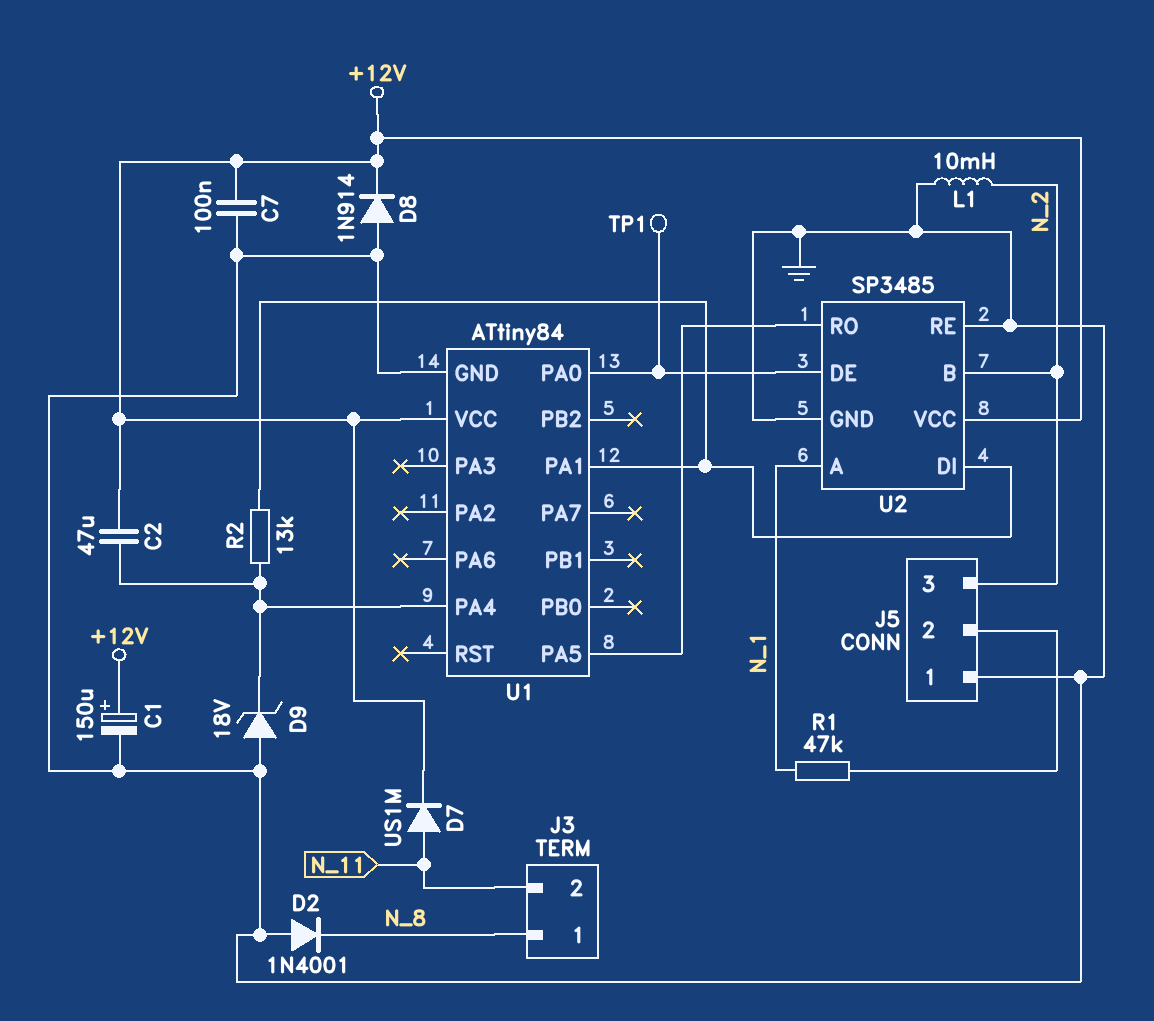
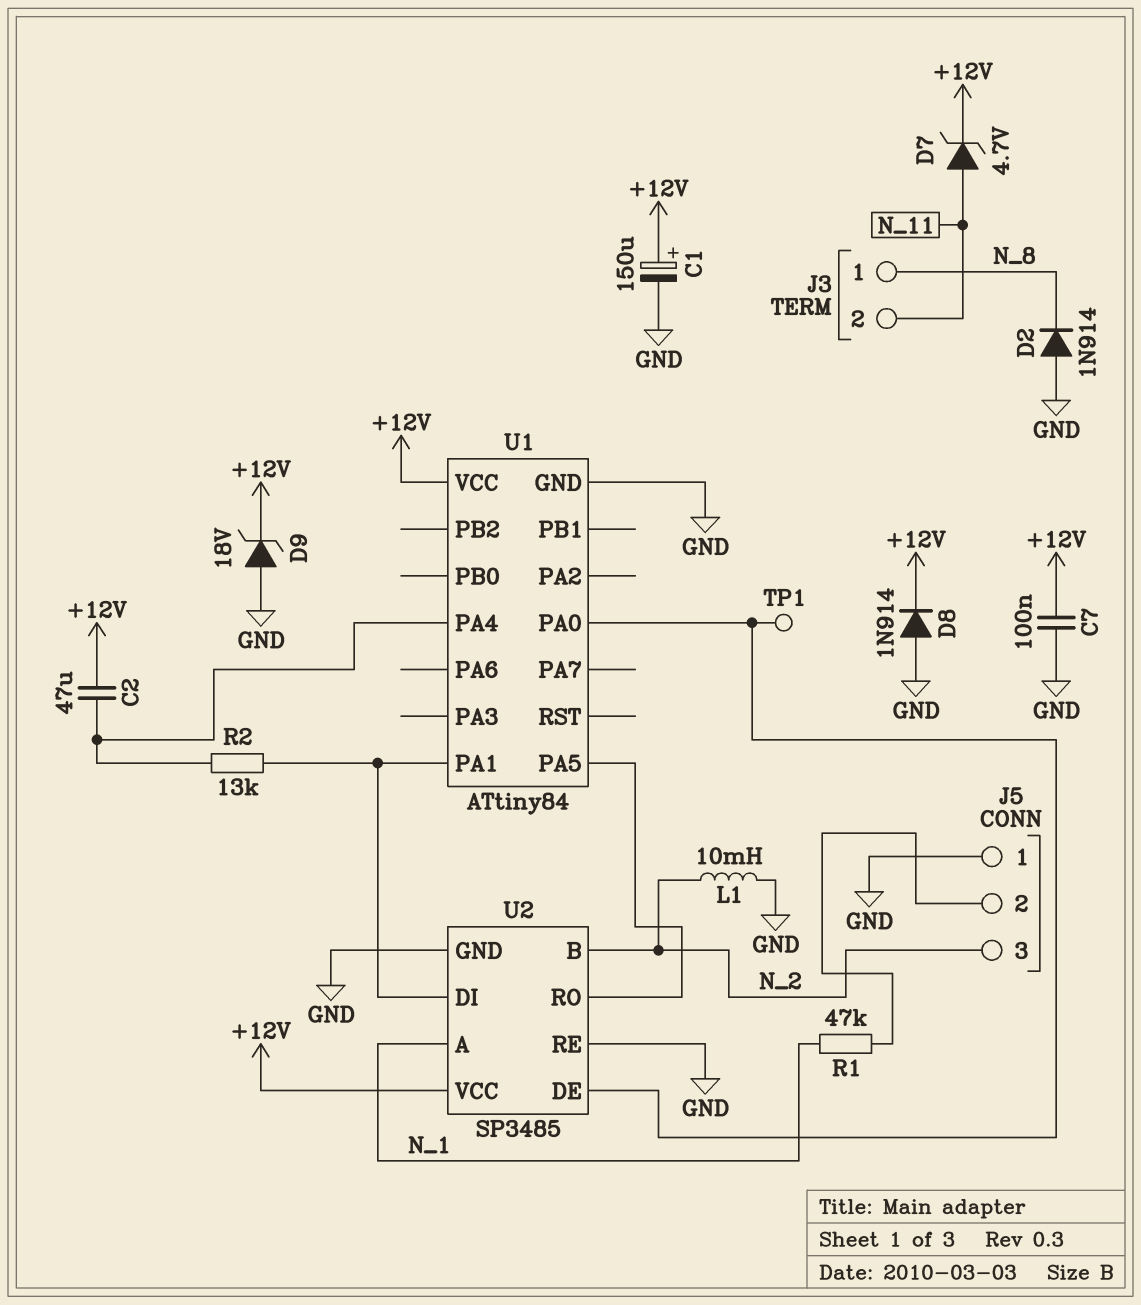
D2: diode 1N4001 (A GND, K N_8) -> diode 1N914 (A GND, K N_8)
D7: diode US1M (A N_11, K +12V) -> zener 4.7V (A N_11, K +12V)
D9: zener 18V (A GND, K U1/PA4) -> zener 18V (A GND, K +12V)

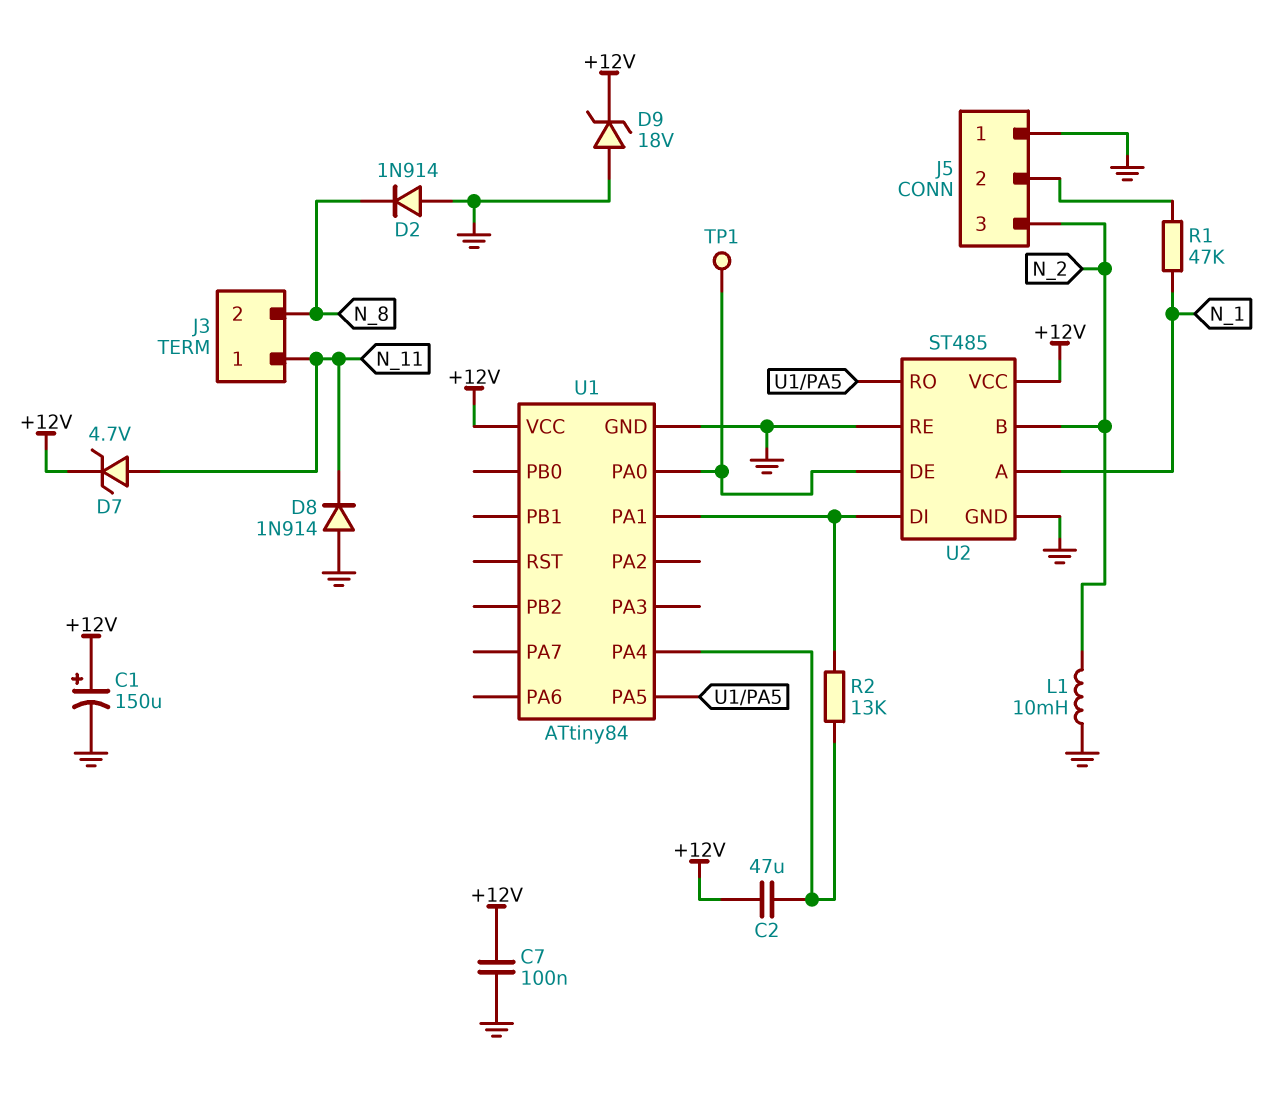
D8: diode 1N914 (A GND, K +12V) -> diode 1N914 (A GND, K N_11)
J3 pin 1: N_8 -> N_11
J3 pin 2: N_11 -> N_8
U2: SP3485 -> ST485

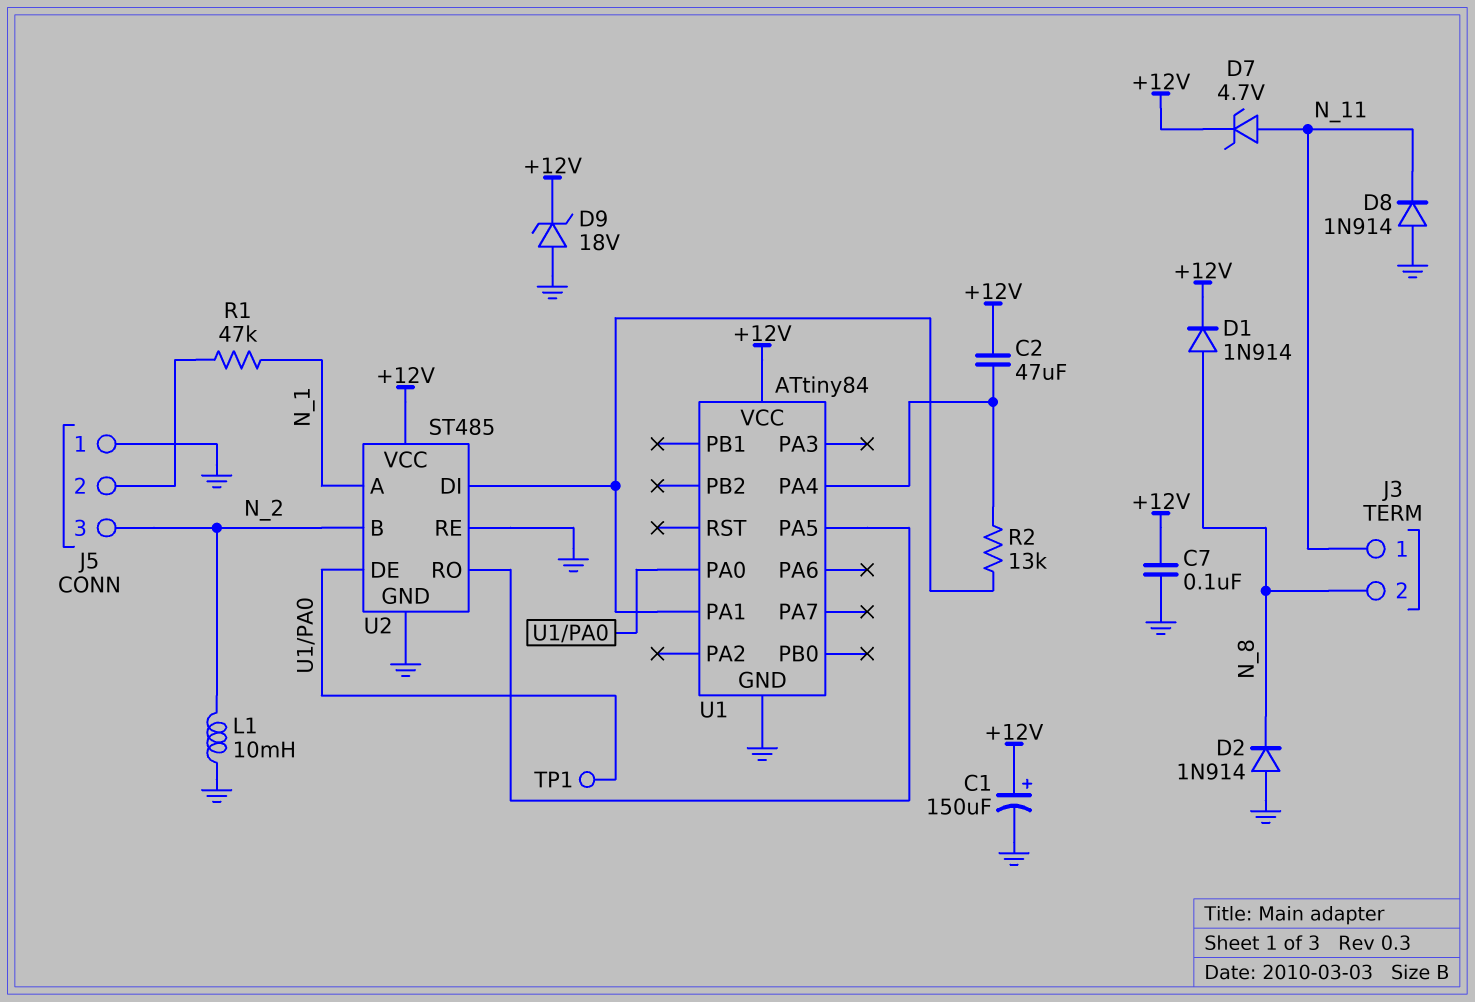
D1: none -> diode 1N914 (A N_8, K +12V)

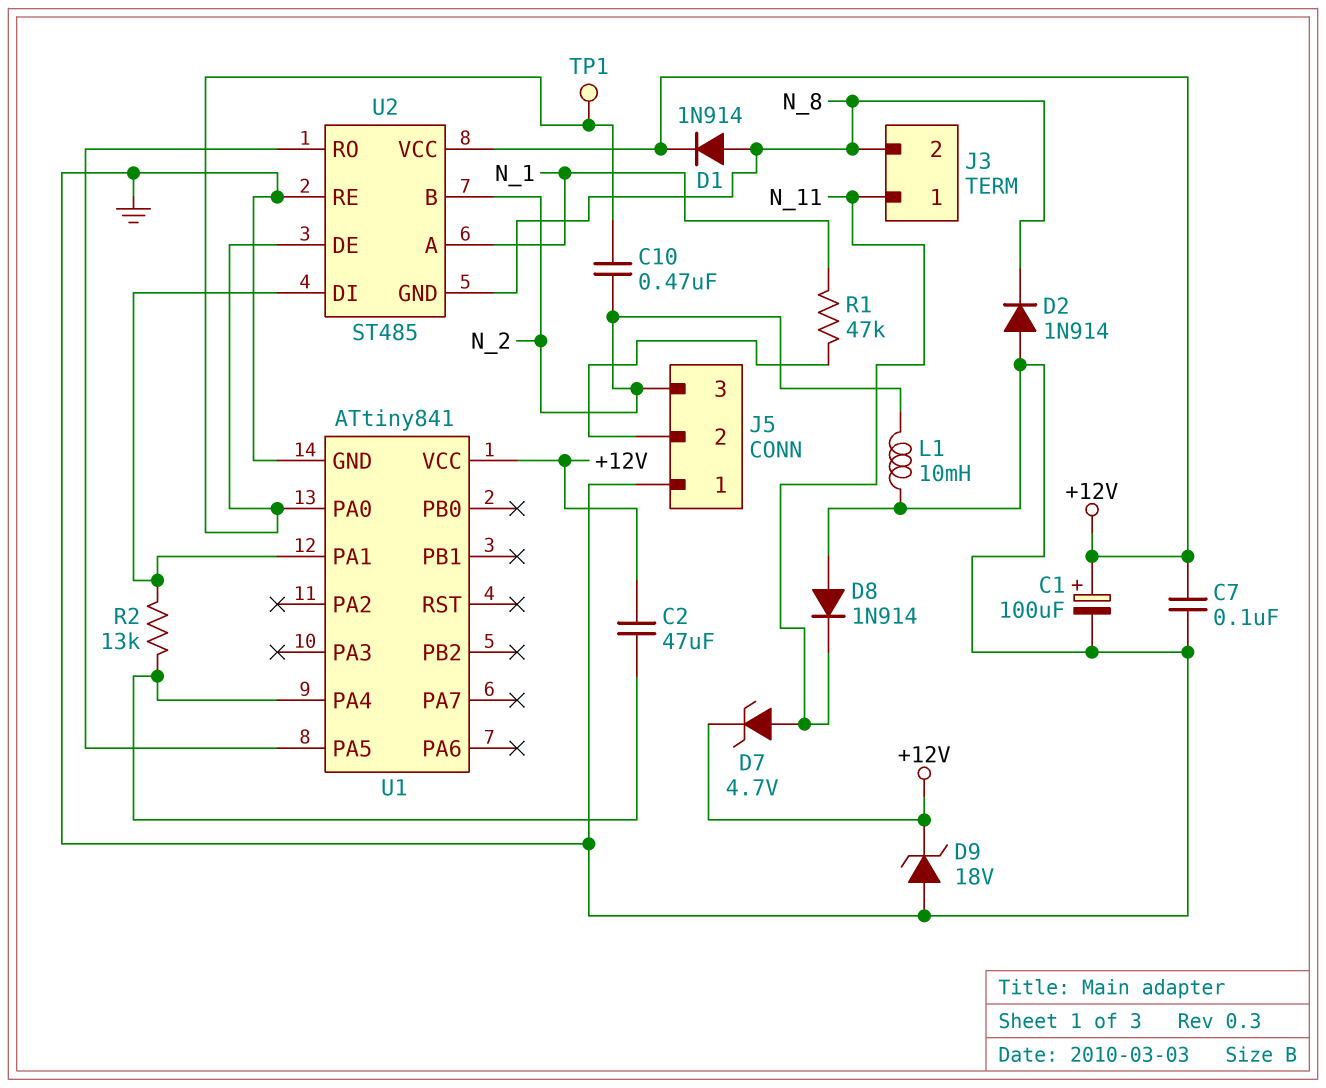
C1: 150uF (plus +12V, minus GND) -> 100uF (plus +12V, minus GND)
C10: none -> 470nF (N_2, U1/PA0)
U1: ATtiny84 -> ATtiny841
U2 pin GND: GND -> N_8

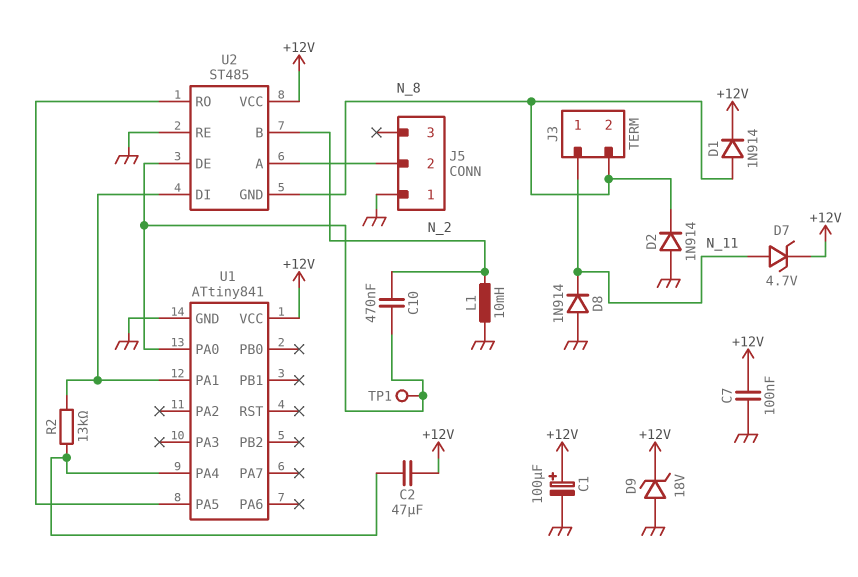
J5 pin 3: N_2 -> none
R1: 47k (J5/2, N_1) -> none
U2 pin A: N_1 -> J5/2

